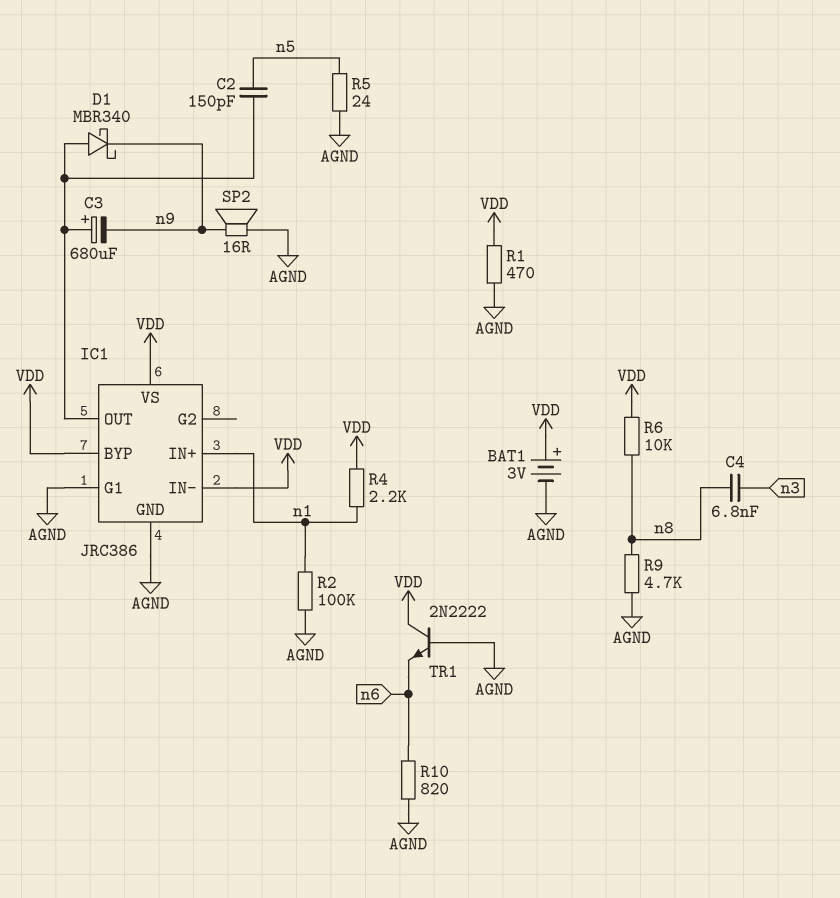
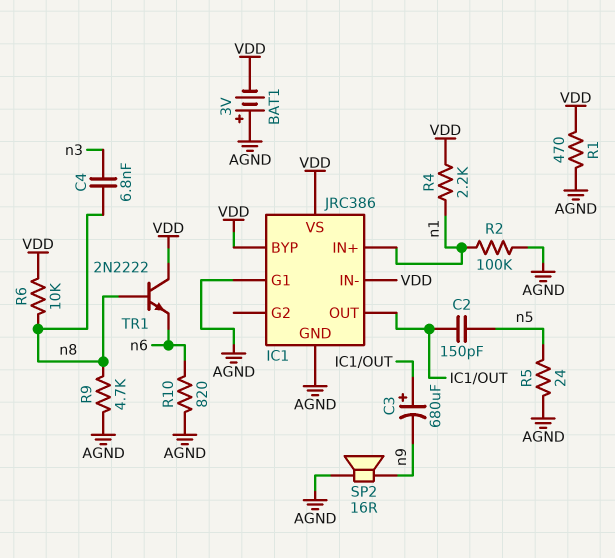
BAT1: 3V (plus VDD, minus AGND) -> 3V (plus AGND, minus VDD)
D1: schottky MBR340 (A IC1/OUT, K n9) -> none
TR1: NPN 2N2222 (B AGND, C VDD, E n6) -> NPN 2N2222 (B n8, C VDD, E n6)

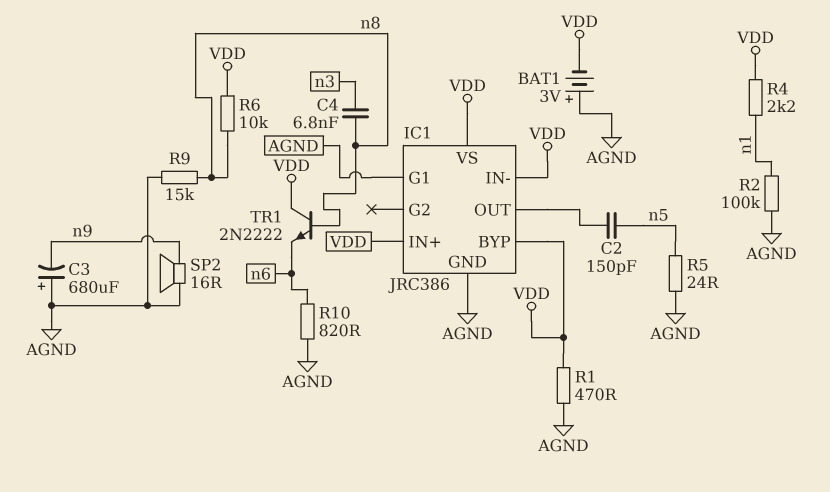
C3: 680uF (plus IC1/OUT, minus n9) -> 680uF (plus AGND, minus n9)
IC1 pin IN+: n1 -> VDD
R9: 4.7k (AGND, n8) -> 15k (AGND, n8)

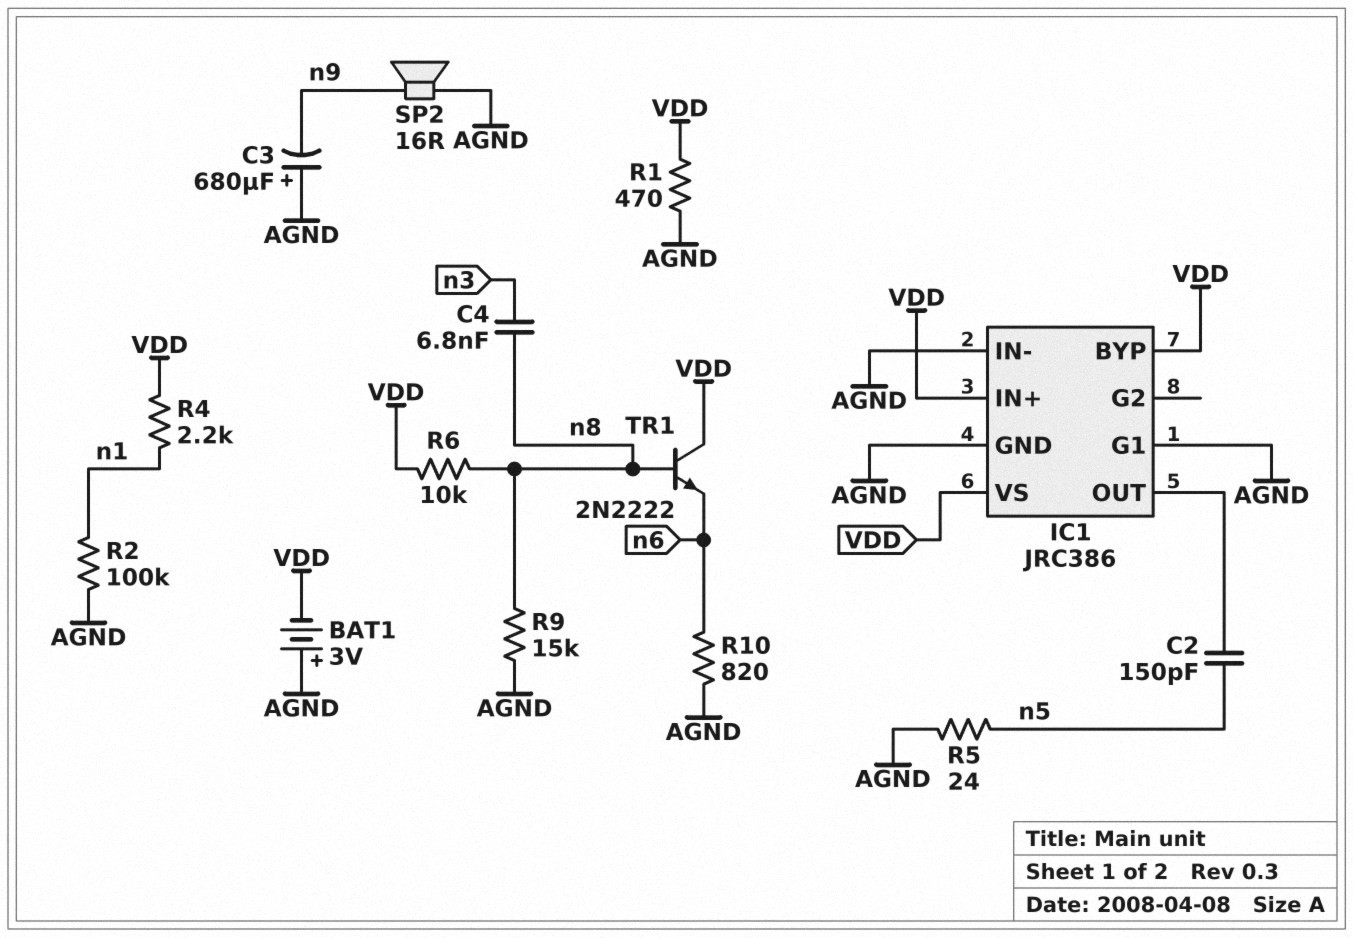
IC1 pin IN-: VDD -> AGND

